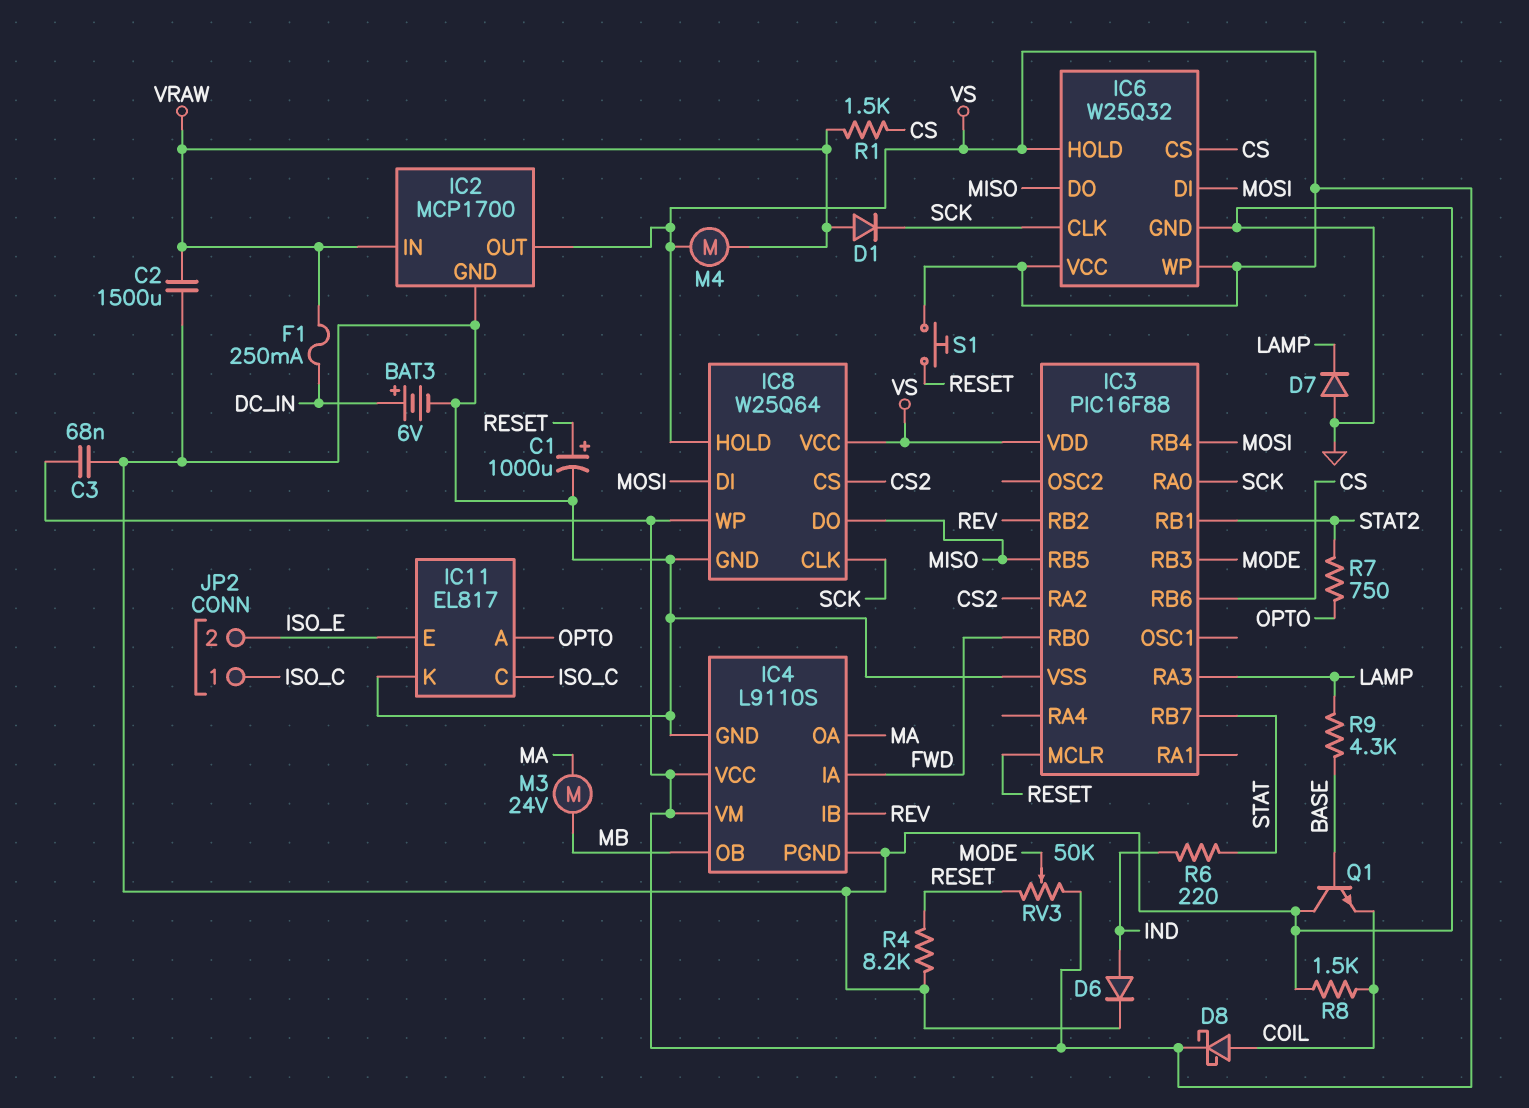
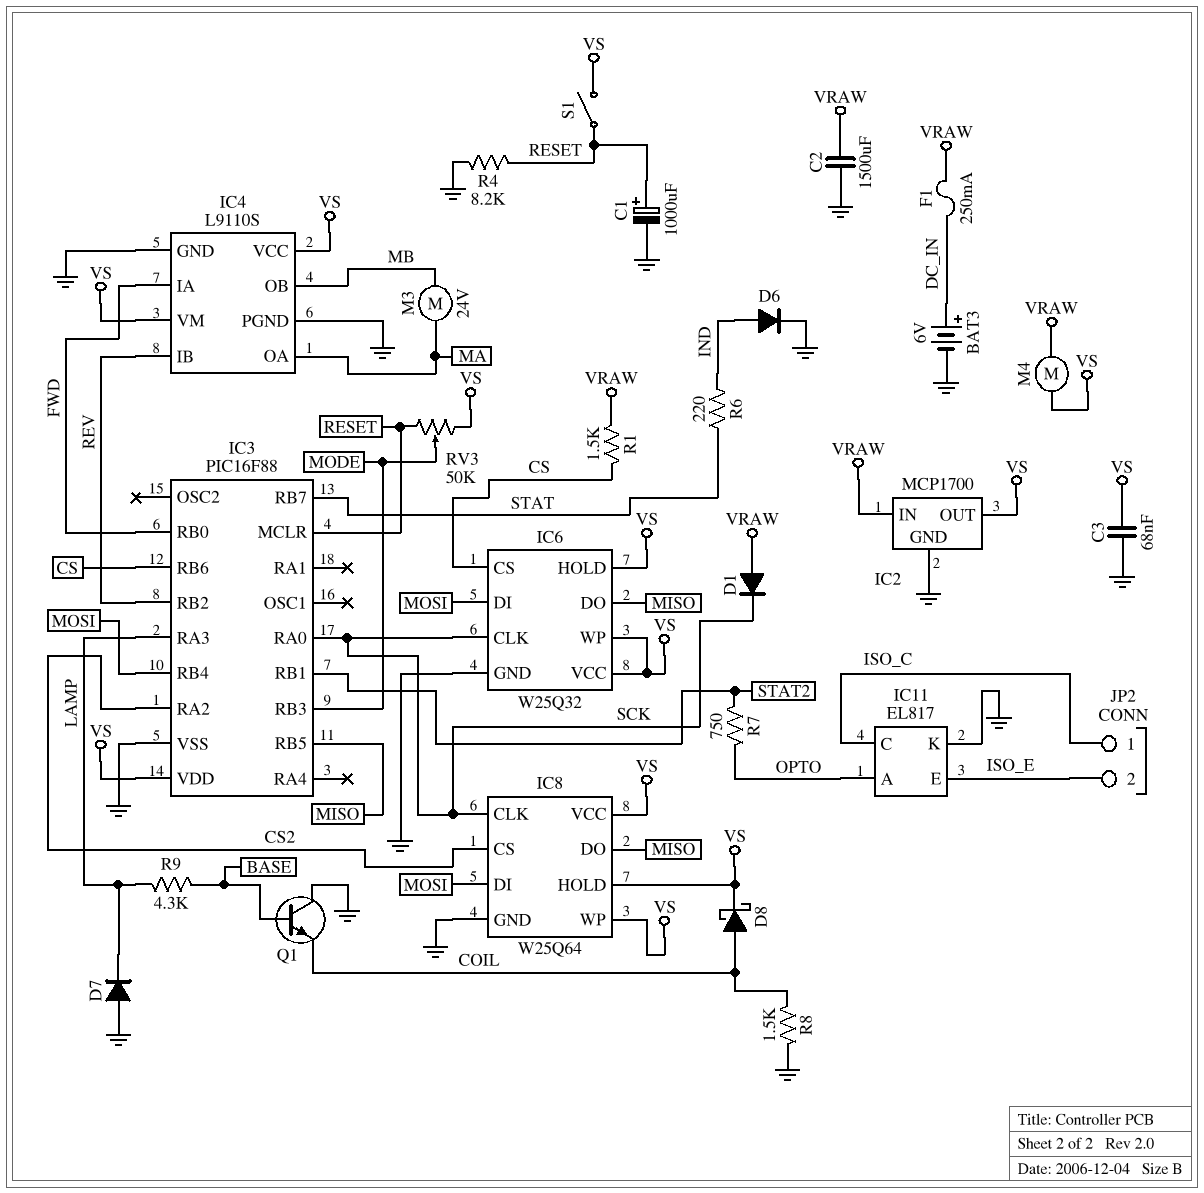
S1: button (RESET, VS) -> switch (RESET, VS)

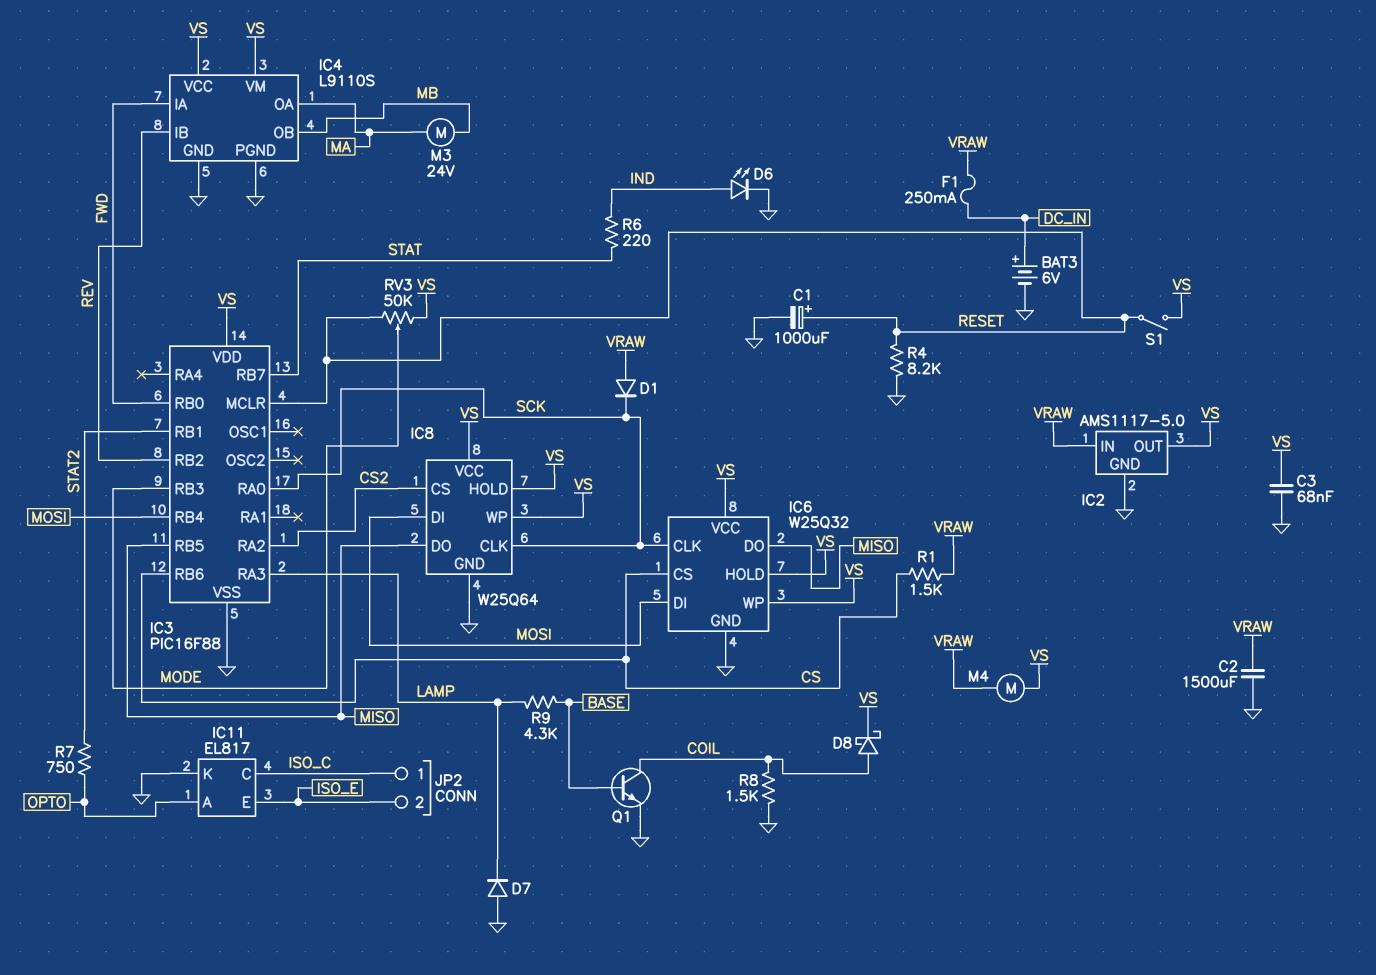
D6: diode (A IND, K GND) -> LED (A IND, K GND)
IC2: MCP1700 -> AMS1117-5.0
Q1: NPN (B BASE, C GND, E COIL) -> NPN (B BASE, C COIL, E GND)

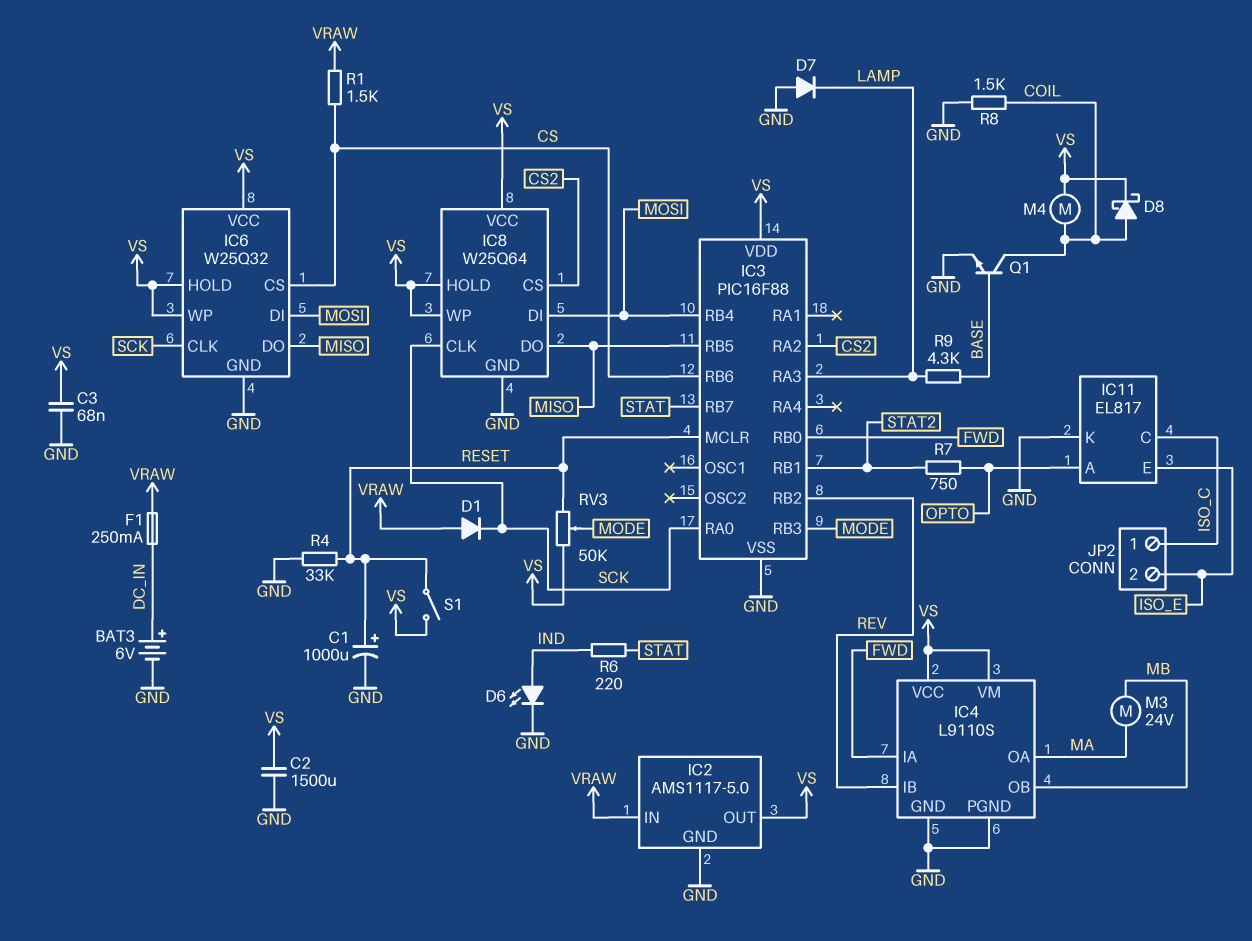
C2: 1500uF (GND, VRAW) -> 1500uF (GND, VS)
M4: motor (VRAW, VS) -> motor (COIL, VS)
R4: 8.2k (GND, RESET) -> 33k (GND, RESET)

